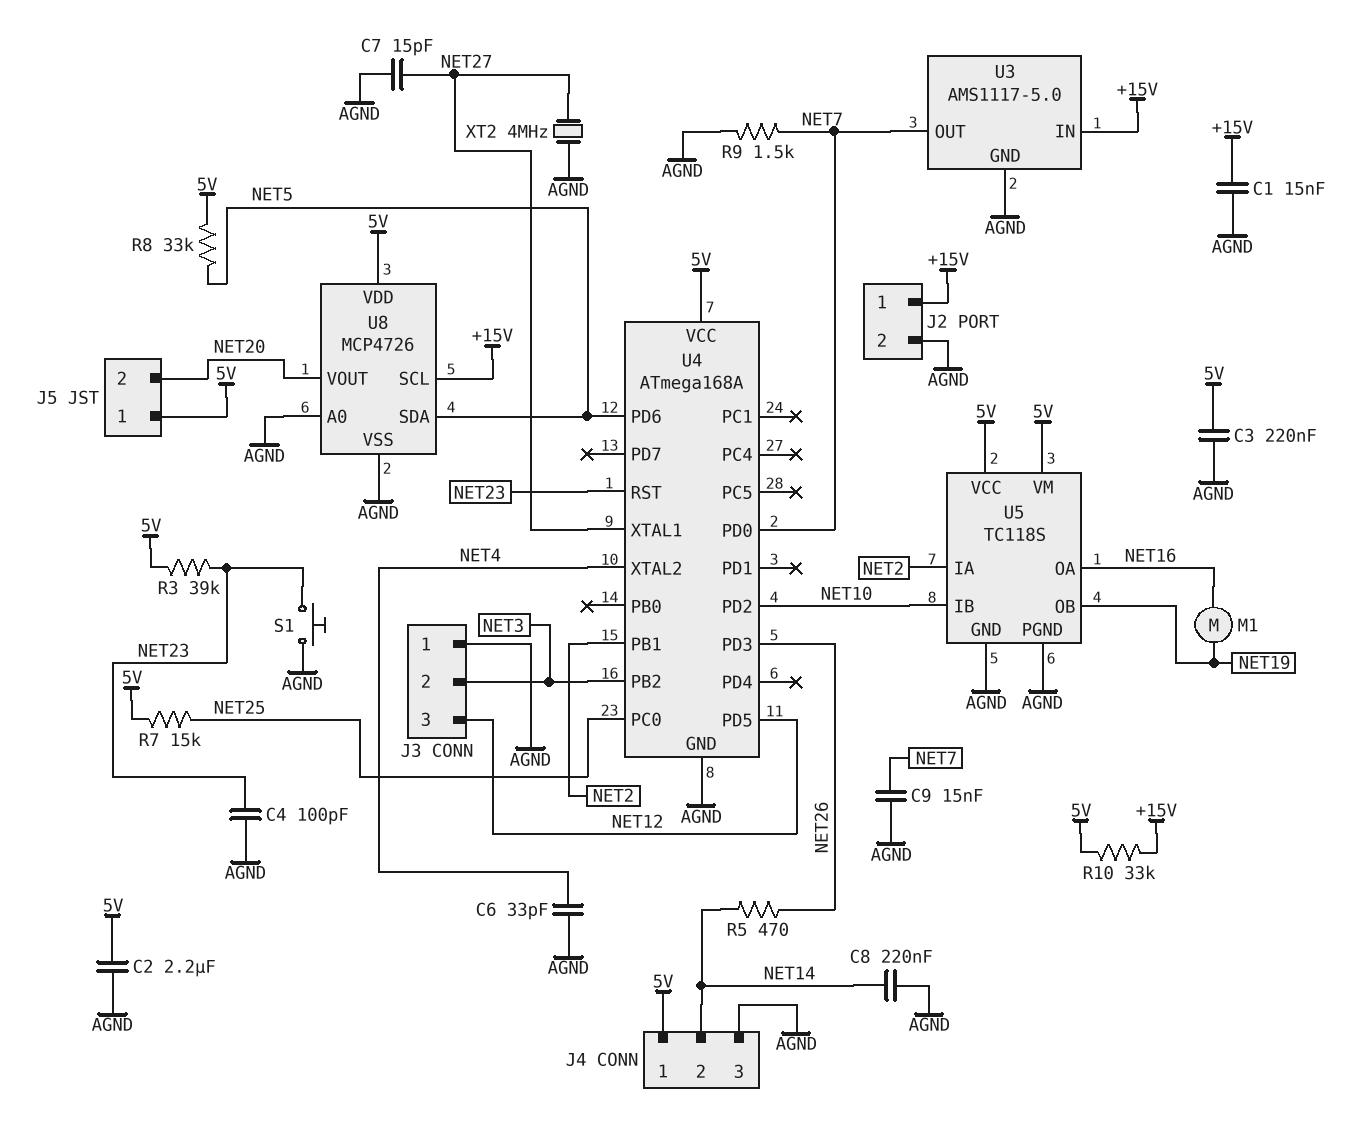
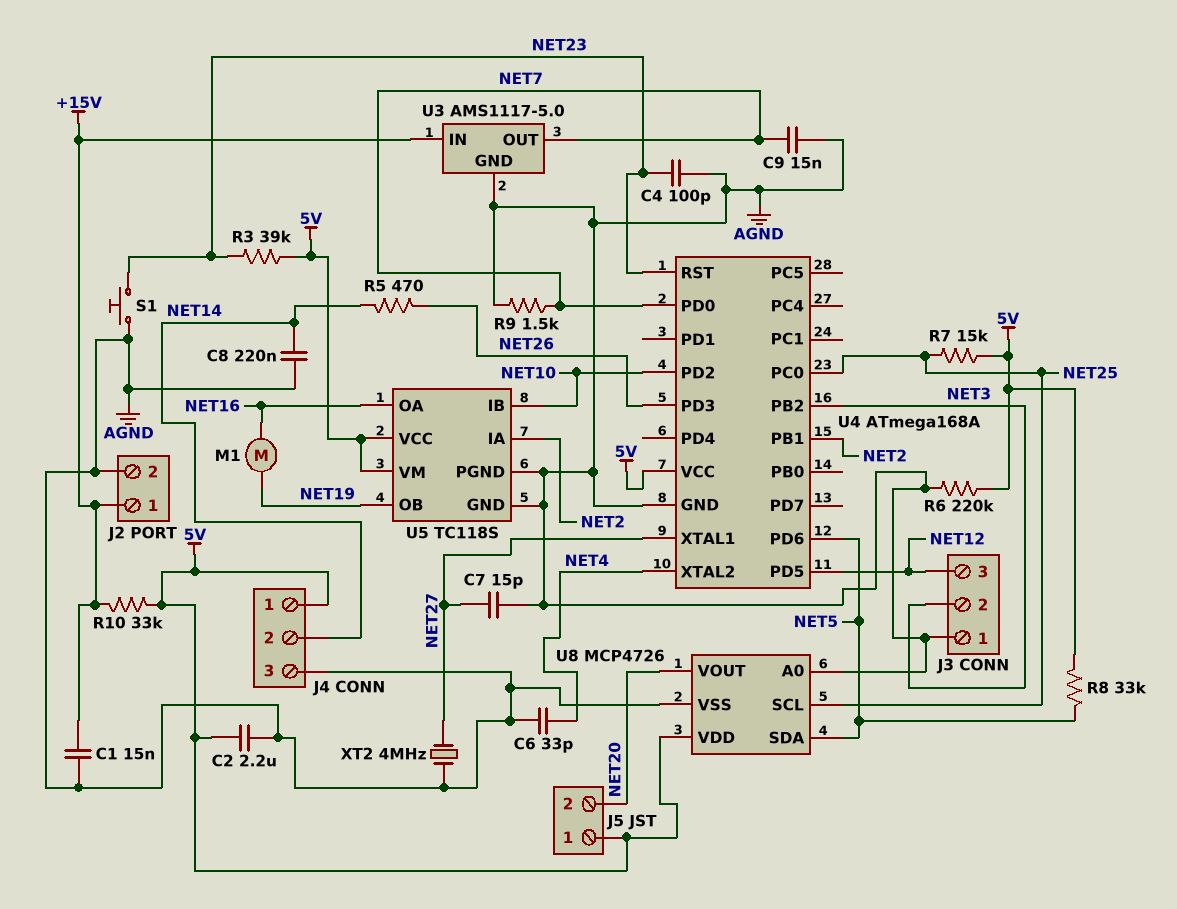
C3: 220nF (5V, AGND) -> none
R6: none -> 220k (5V, AGND)
U8 pin SCL: +15V -> NET25

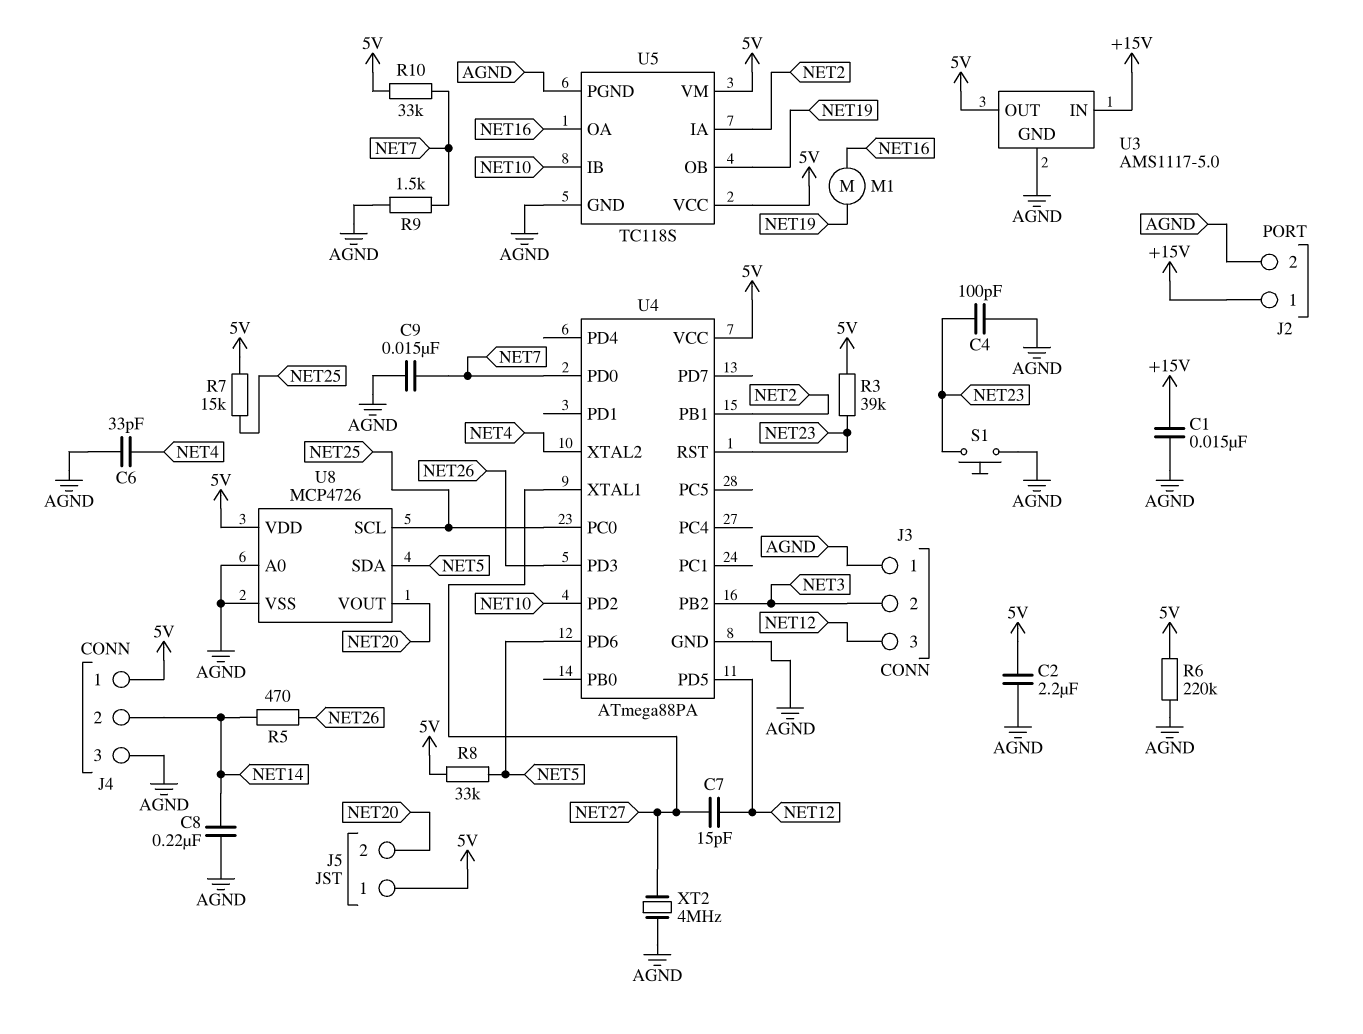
C7: 15pF (AGND, NET27) -> 15pF (NET12, NET27)
R10: 33k (+15V, 5V) -> 33k (5V, NET7)
U3 pin OUT: NET7 -> 5V
U4: ATmega168A -> ATmega88PA

